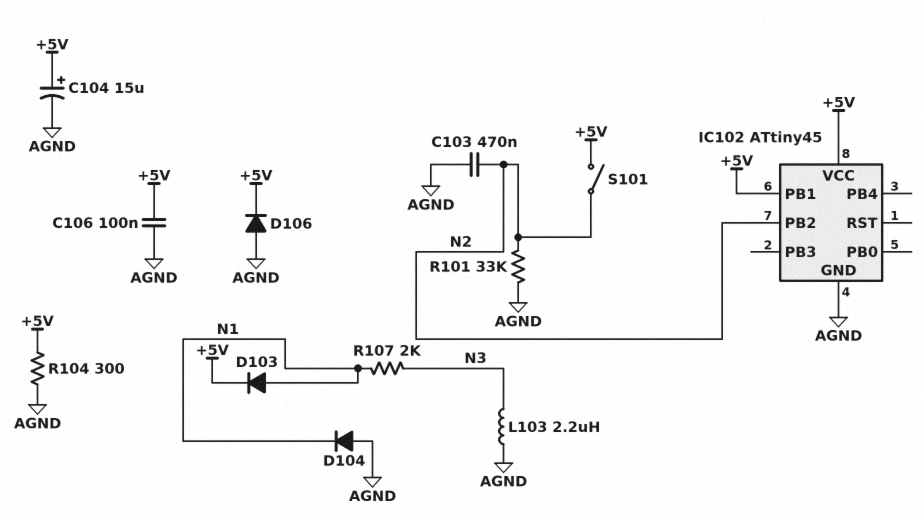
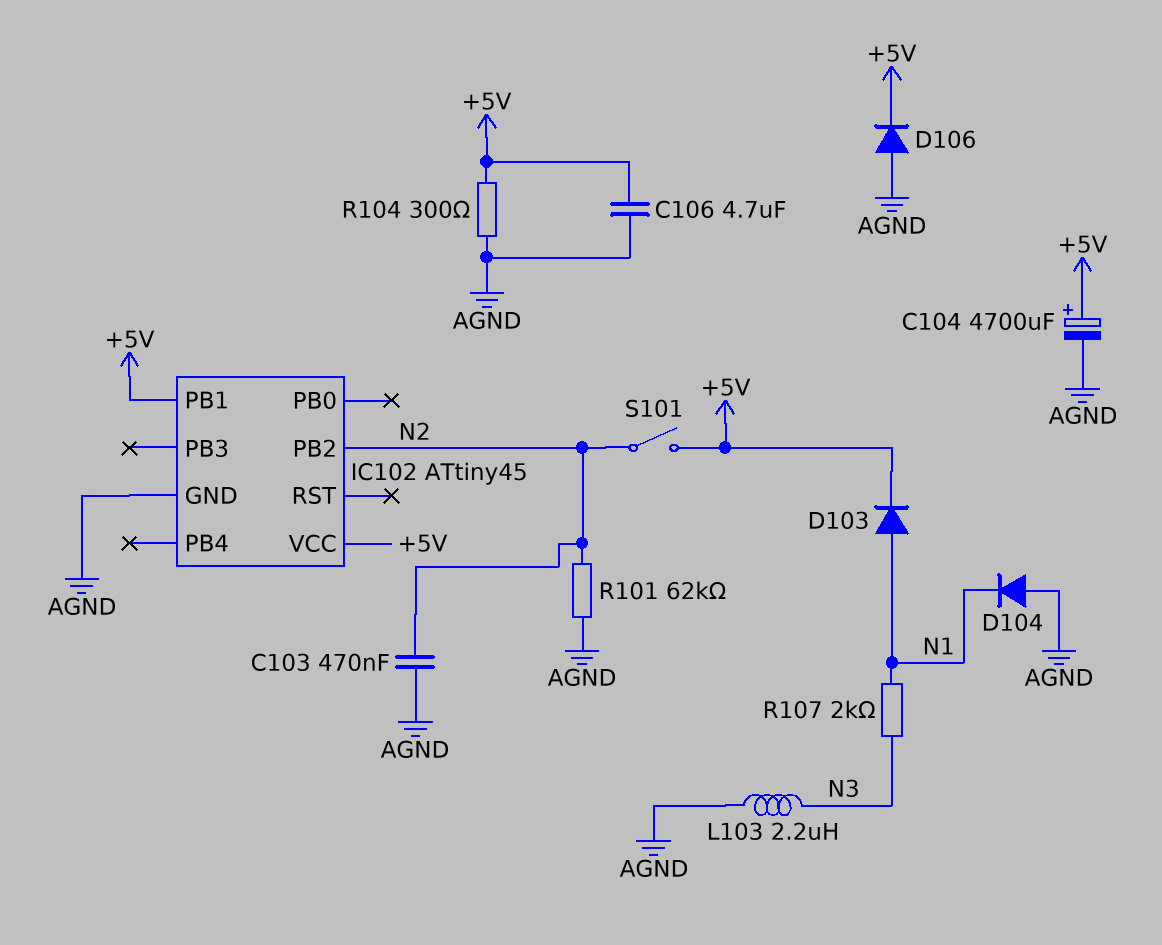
C104: 15uF (plus +5V, minus AGND) -> 4700uF (plus +5V, minus AGND)
C106: 100nF (+5V, AGND) -> 4.7uF (+5V, AGND)
R101: 33k (AGND, N2) -> 62k (AGND, N2)

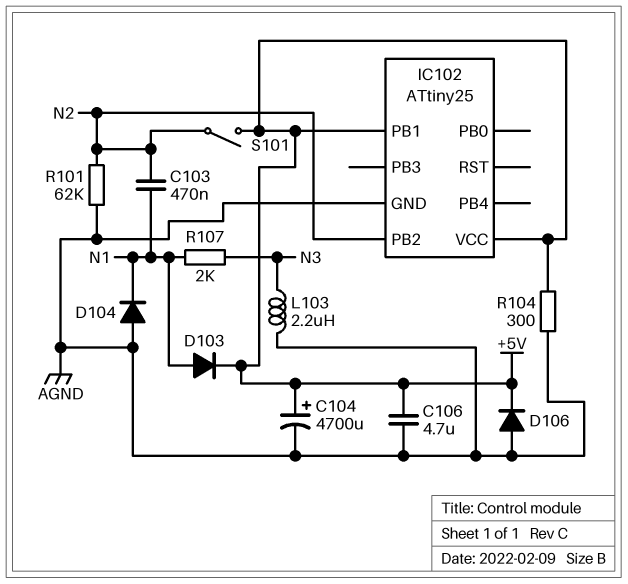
C103: 470nF (AGND, N2) -> 470nF (N1, N2)
IC102: ATtiny45 -> ATtiny25

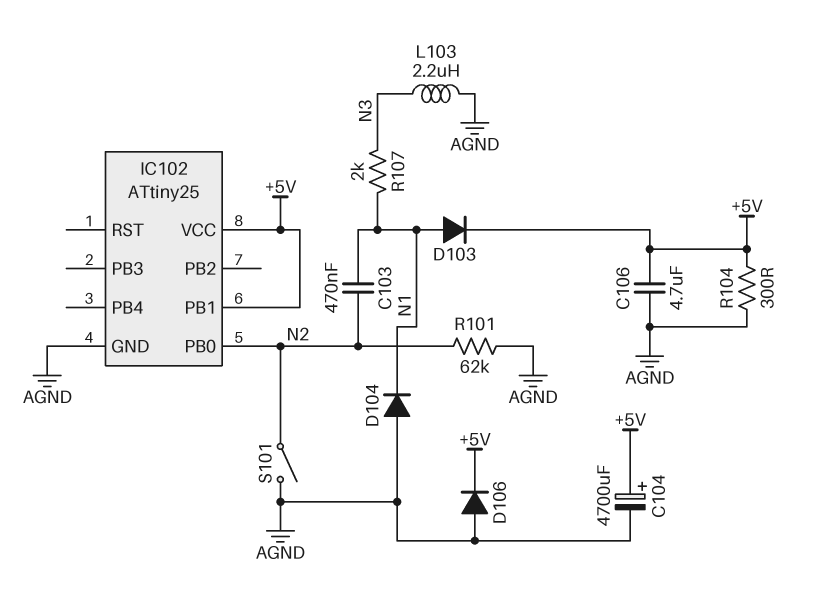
IC102 pin PB0: none -> N2
IC102 pin PB2: N2 -> none
S101: switch (+5V, N2) -> switch (AGND, N2)

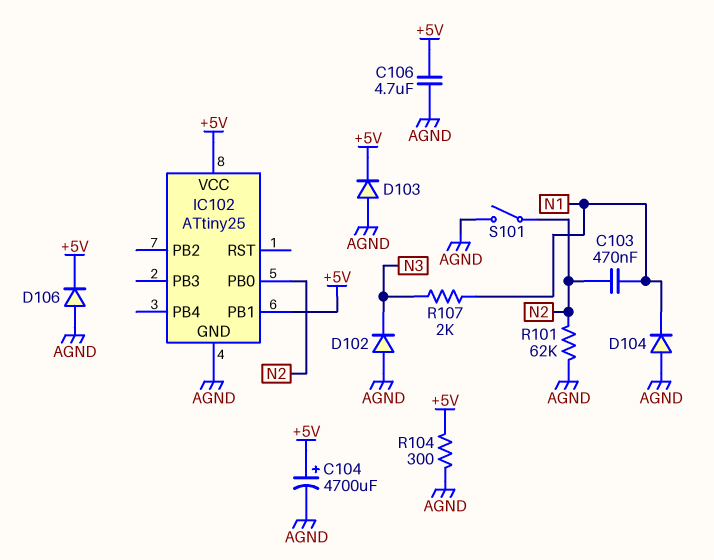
D102: none -> diode (A AGND, K N3)
D103: diode (A N1, K +5V) -> diode (A AGND, K +5V)
L103: 2.2uH (AGND, N3) -> none

